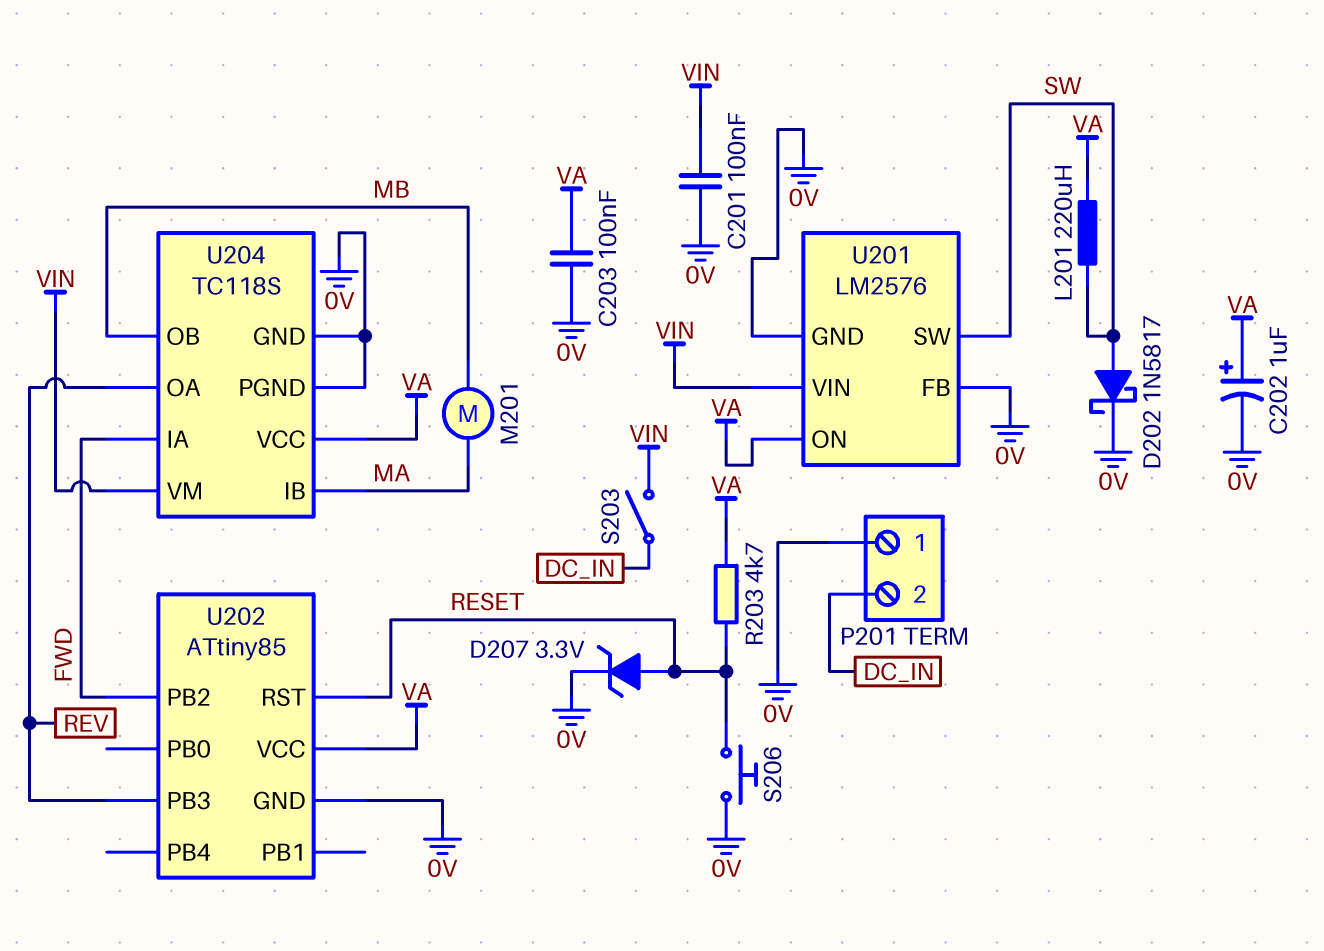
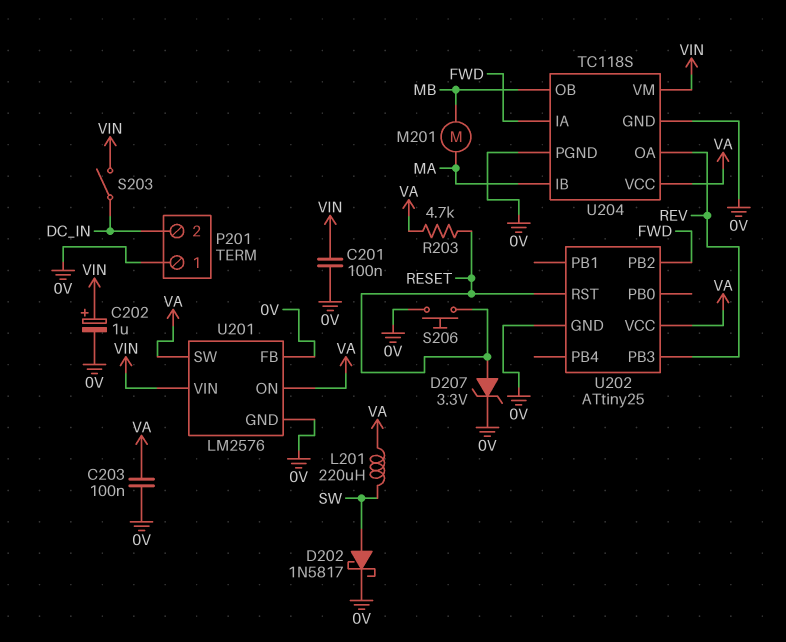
C202: 1uF (plus VA, minus 0V) -> 1uF (plus VIN, minus 0V)
U201 pin SW: SW -> VA
U202: ATtiny85 -> ATtiny25

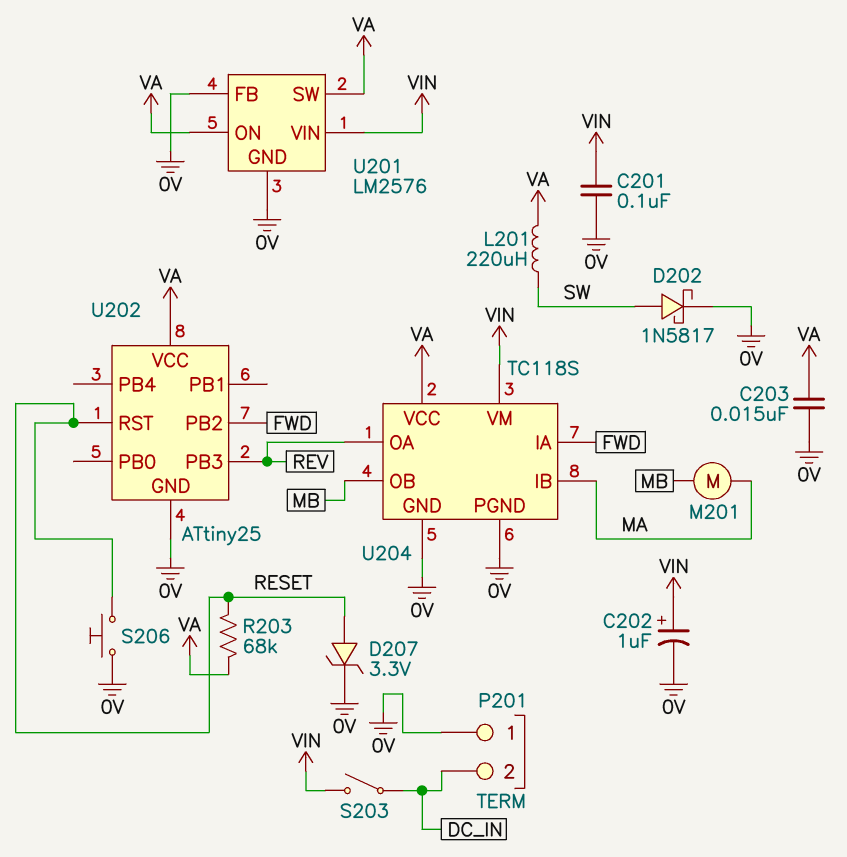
C203: 100nF (0V, VA) -> 15nF (0V, VA)
R203: 4.7k (RESET, VA) -> 68k (RESET, VA)

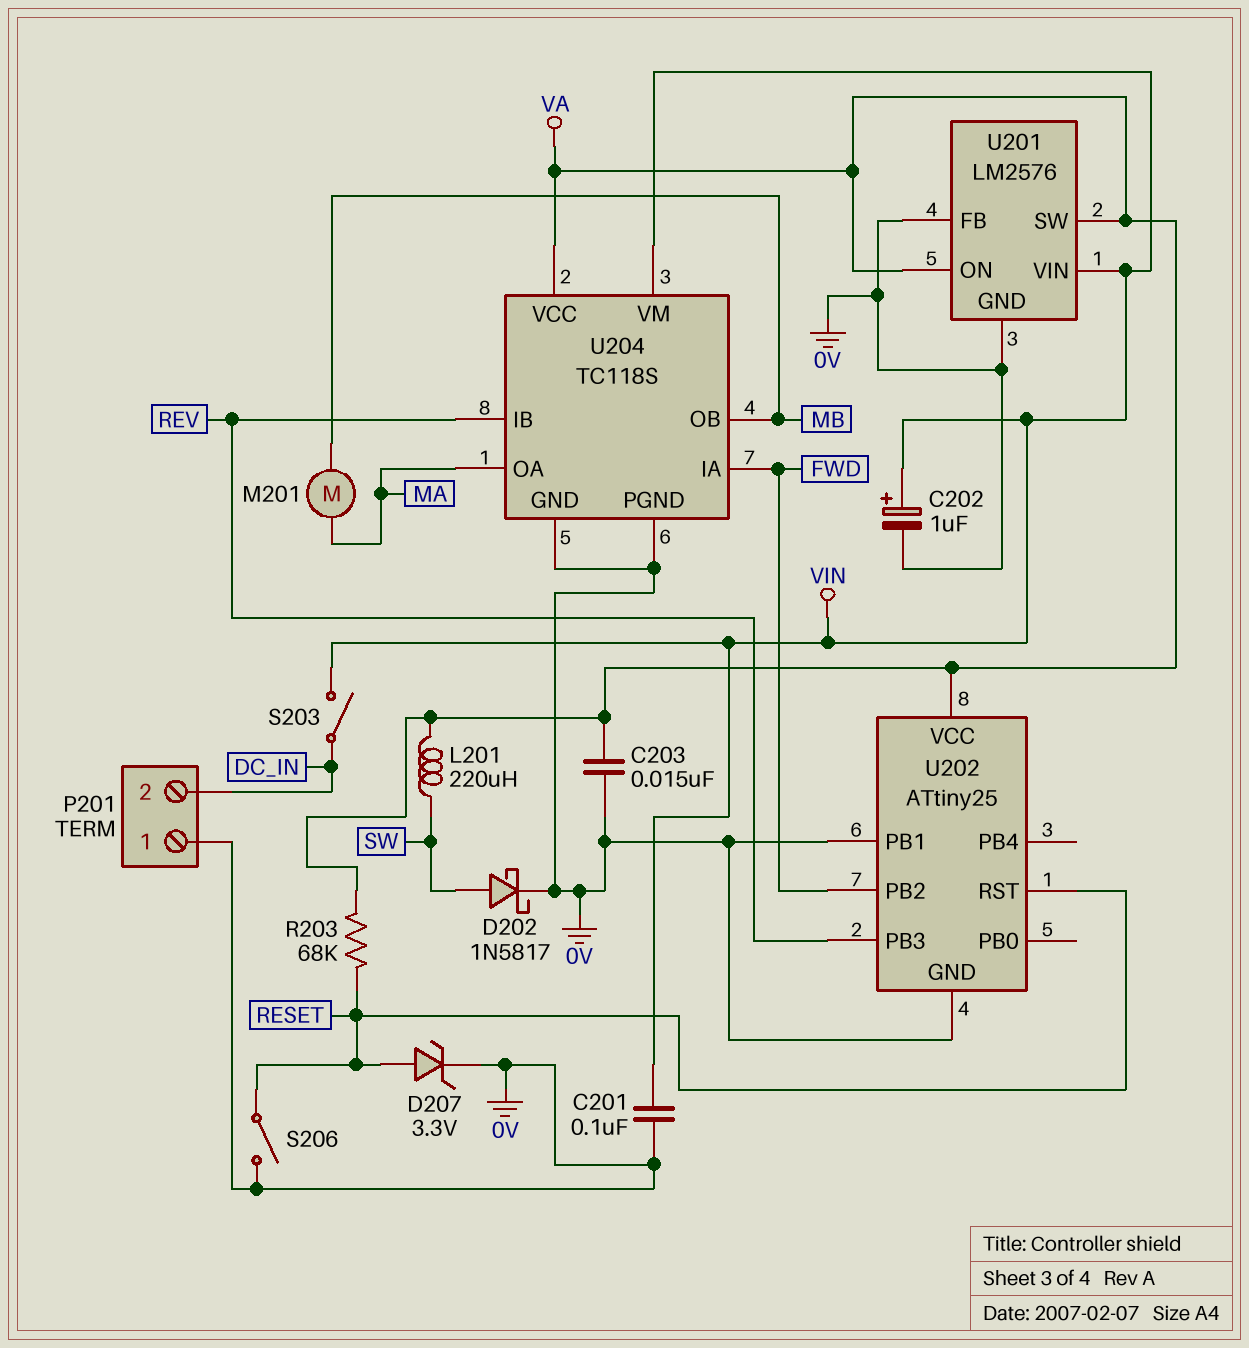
S206: button (0V, RESET) -> switch (0V, RESET)
U202 pin PB1: none -> 0V
U204 pin IB: MA -> REV
U204 pin OA: REV -> MA

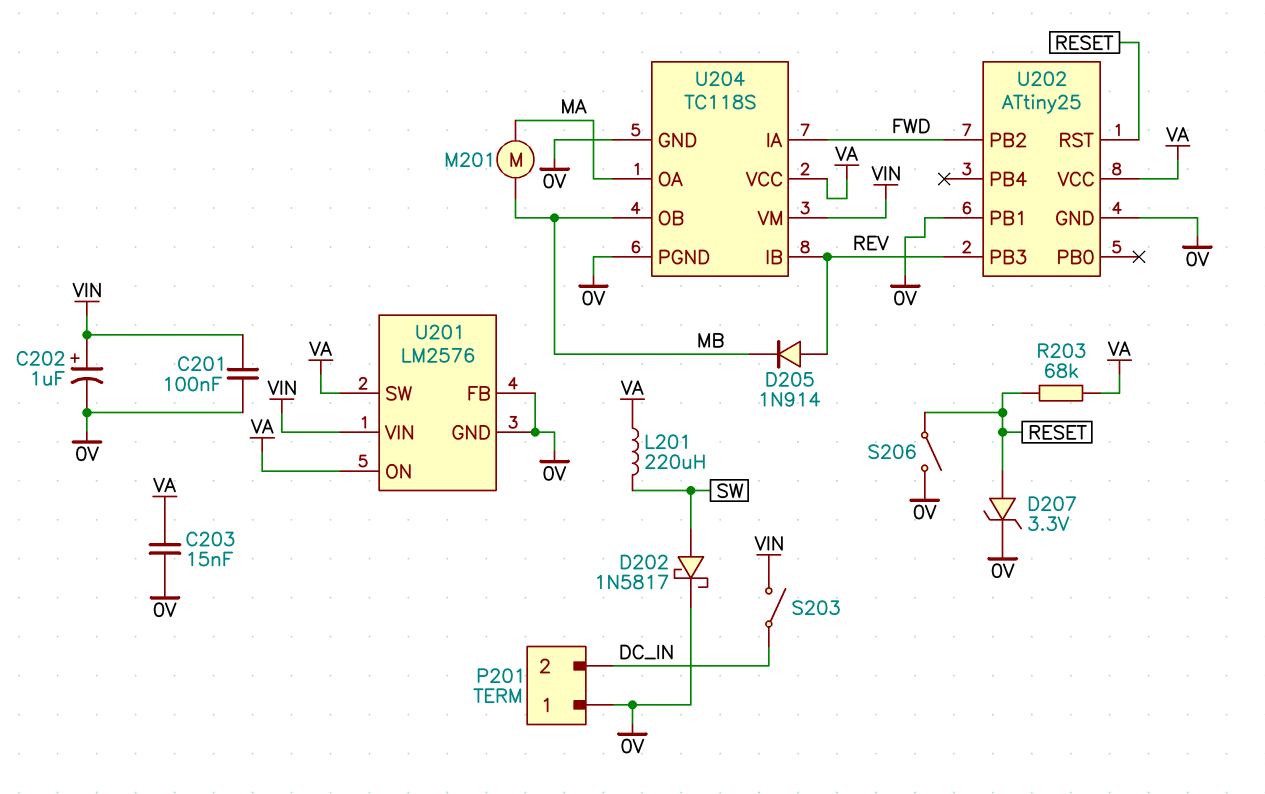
D205: none -> diode 1N914 (A REV, K MB)

